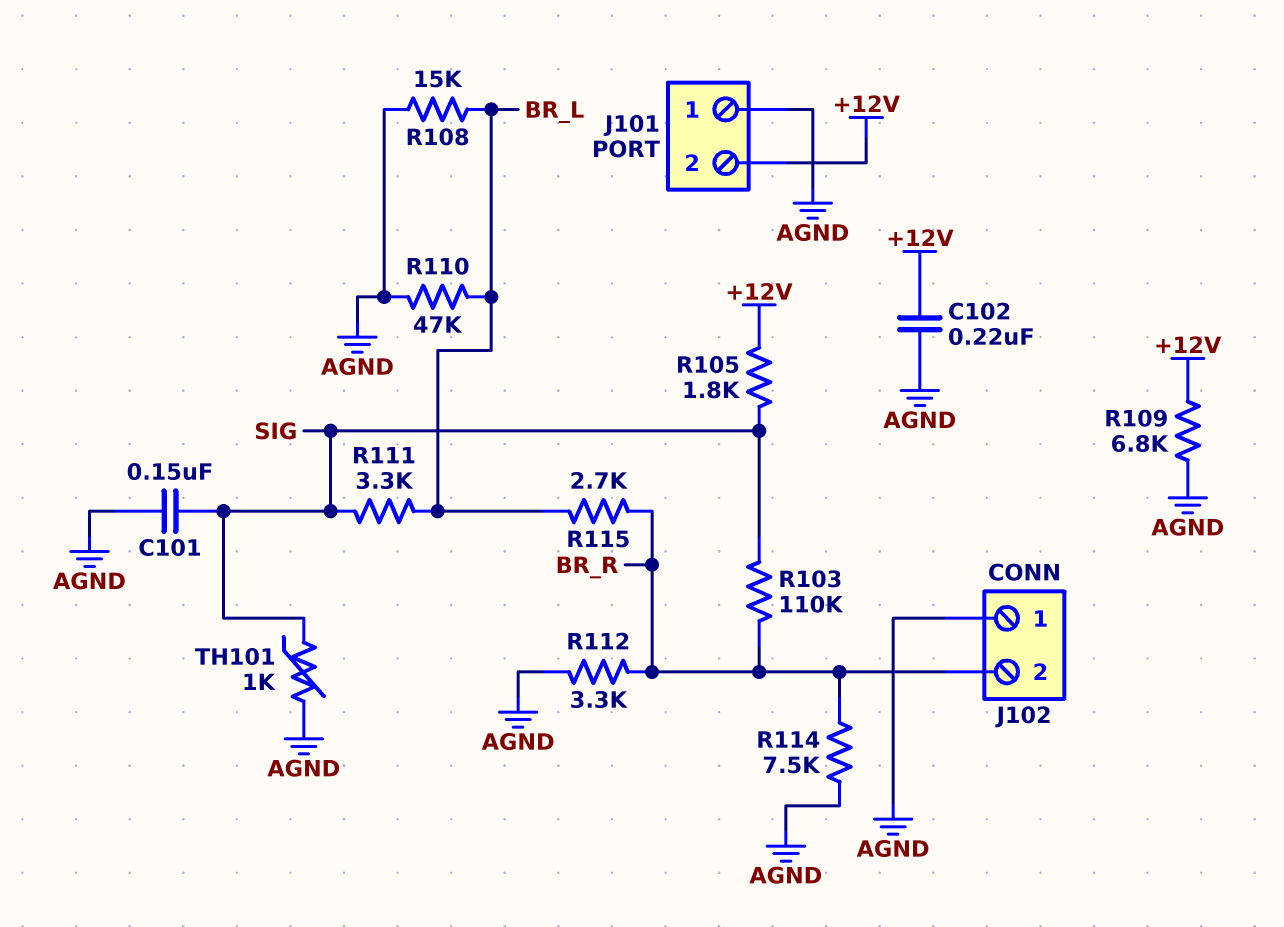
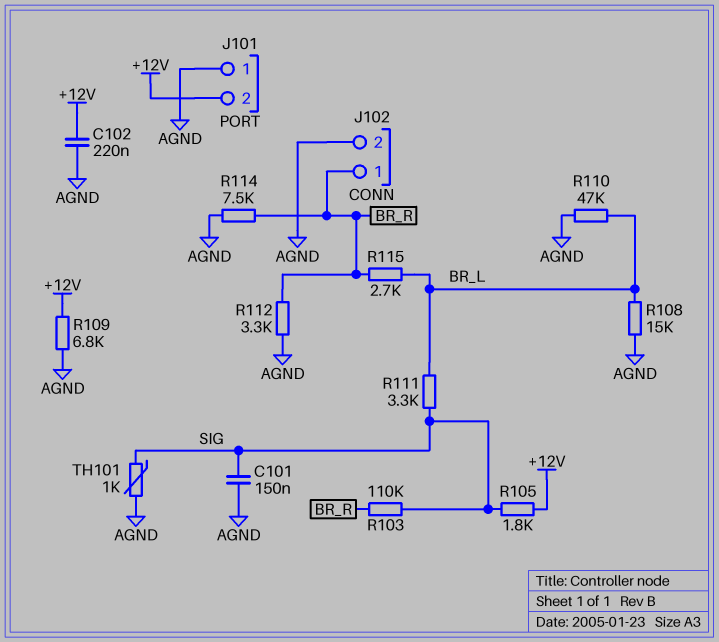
J102 pin 1: AGND -> BR_R
J102 pin 2: BR_R -> AGND

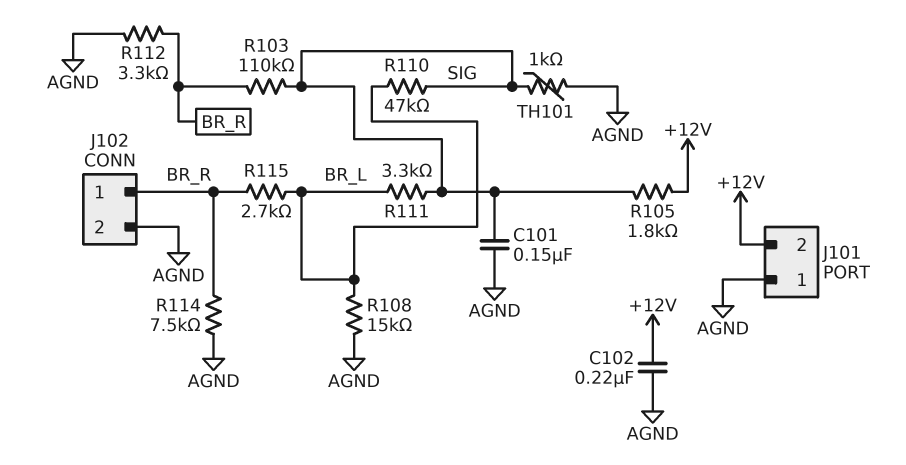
R109: 6.8k (+12V, AGND) -> none
R110: 47k (AGND, BR_L) -> 47k (BR_L, SIG)

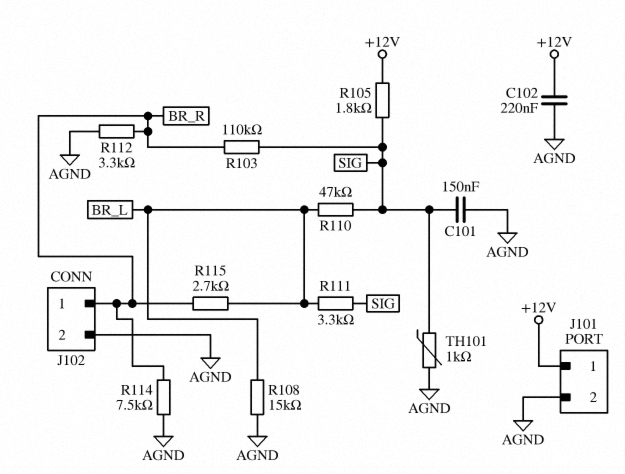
J101 pin 1: AGND -> +12V
J101 pin 2: +12V -> AGND

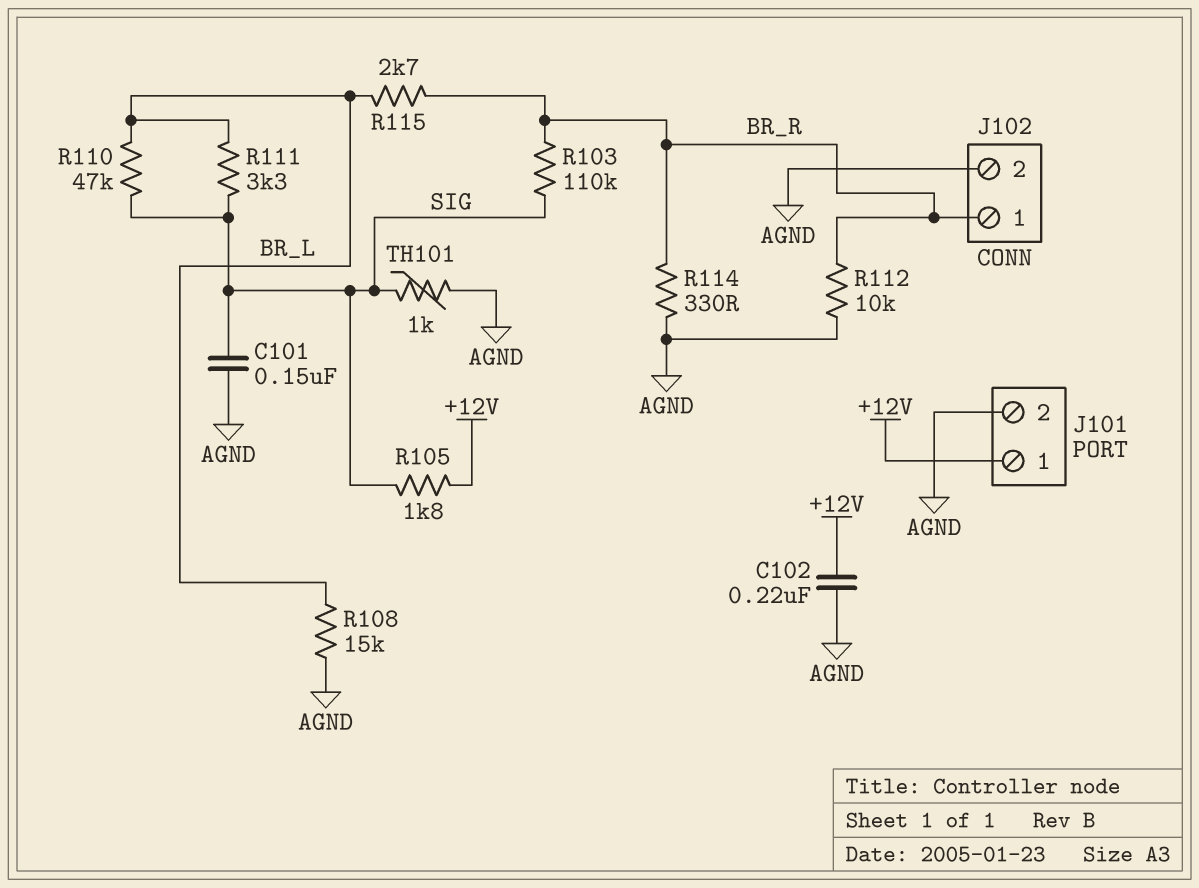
R112: 3.3k (AGND, BR_R) -> 10k (AGND, BR_R)
R114: 7.5k (AGND, BR_R) -> 330 (AGND, BR_R)

